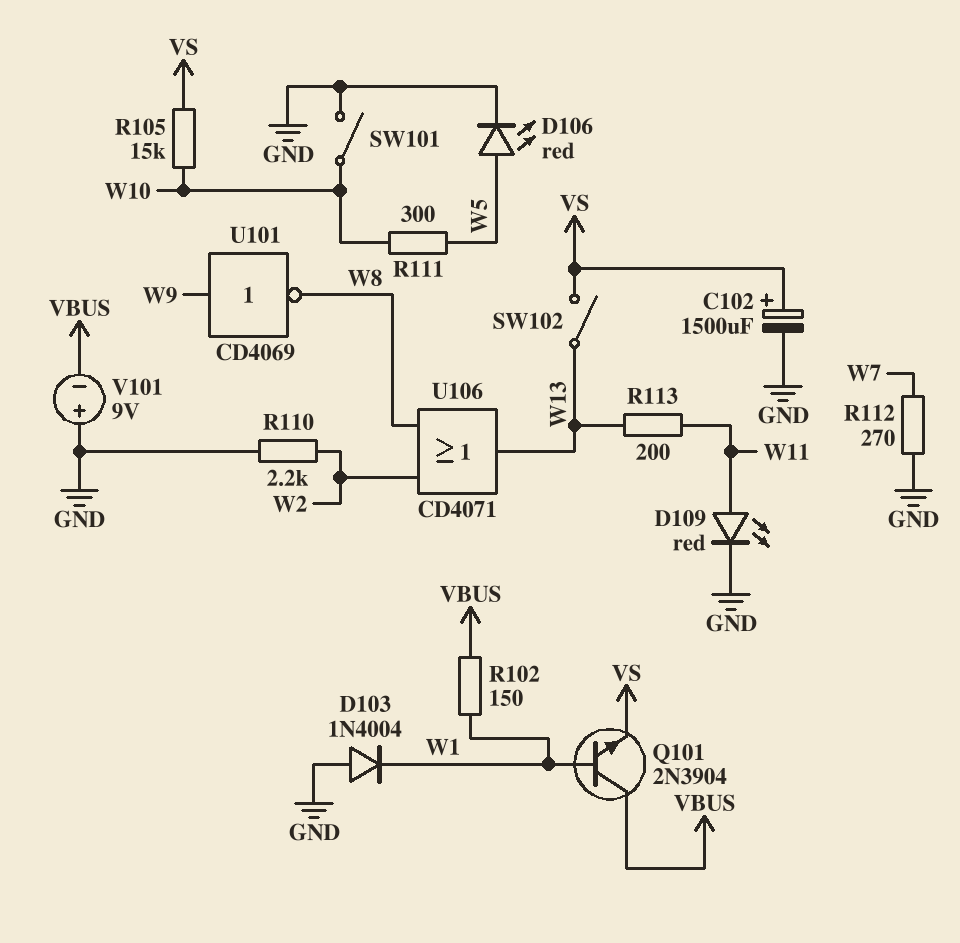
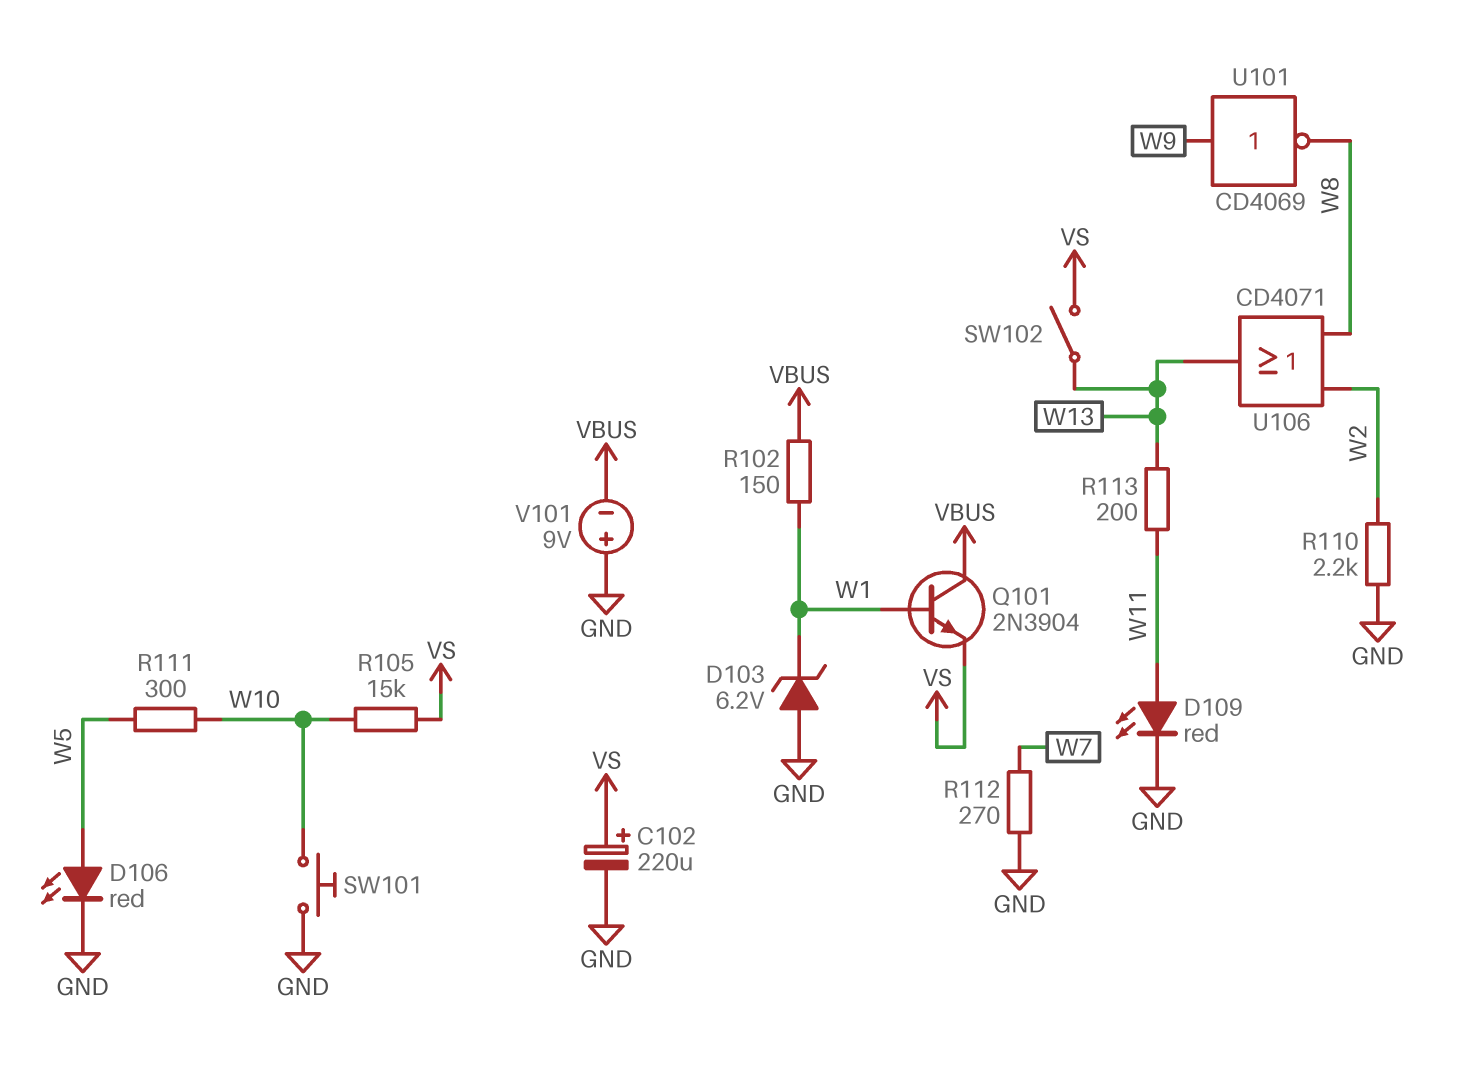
C102: 1500uF (plus VS, minus GND) -> 220uF (plus VS, minus GND)
D103: diode 1N4004 (A GND, K W1) -> zener 6.2V (A GND, K W1)
SW101: switch (GND, W10) -> button (GND, W10)

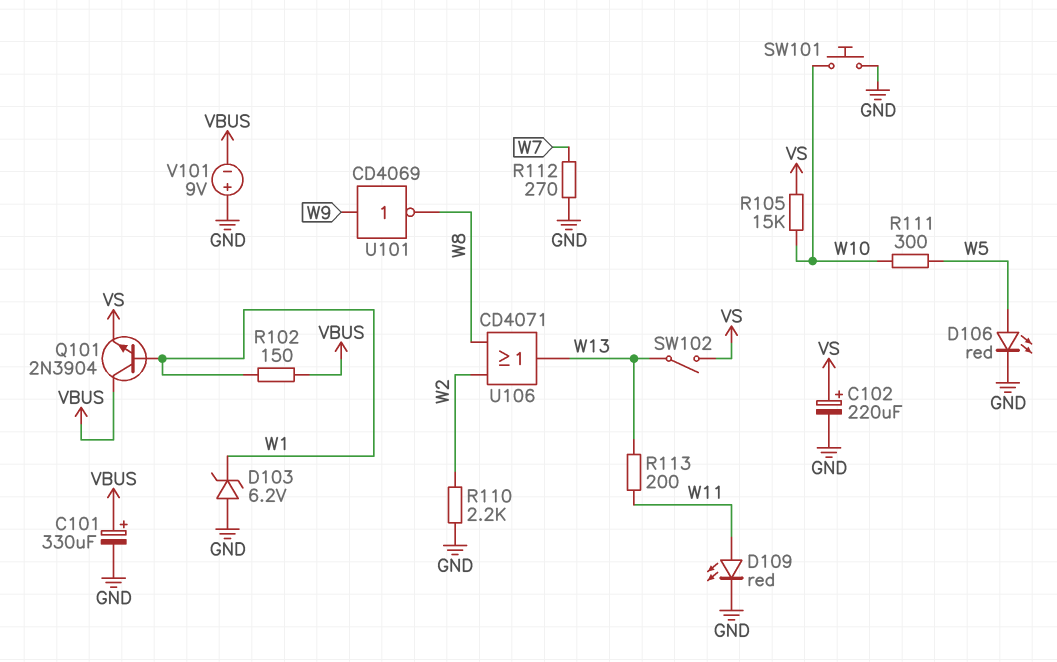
C101: none -> 330uF (plus VBUS, minus GND)

